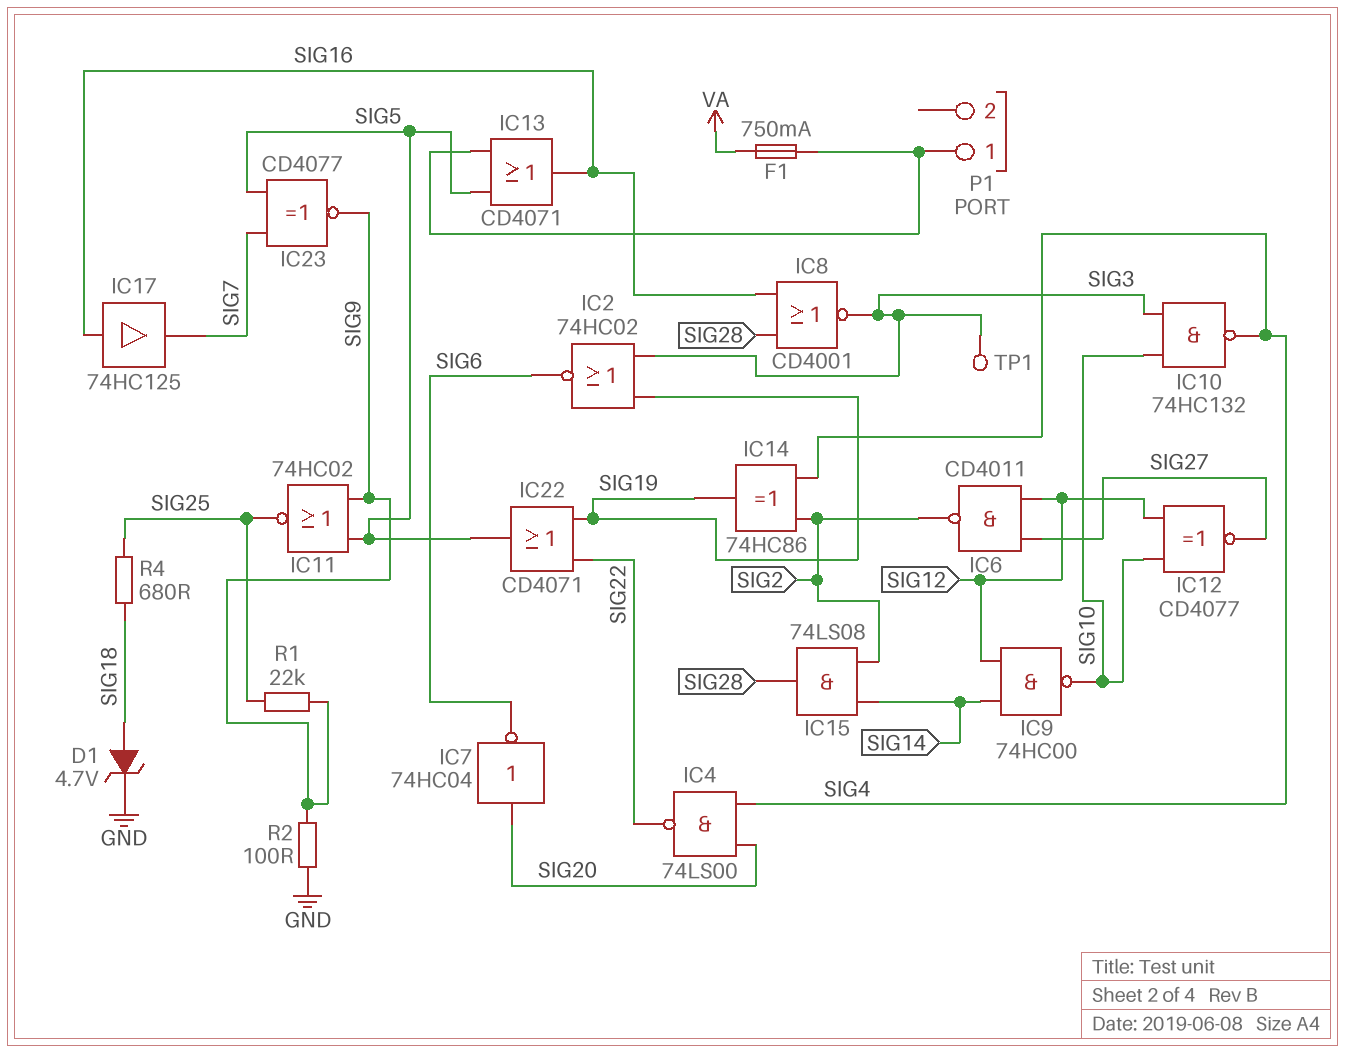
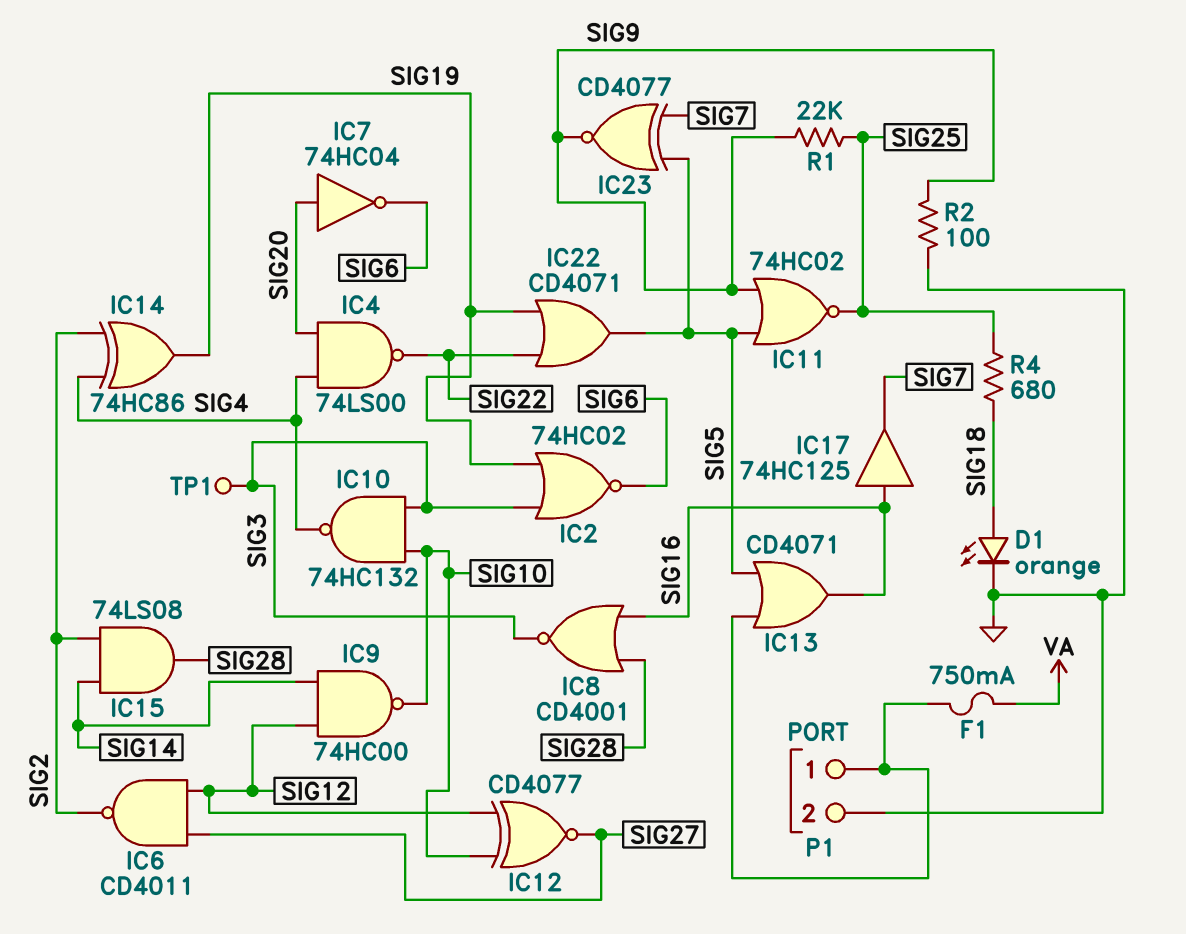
D1: zener 4.7V (A SIG18, K GND) -> LED orange (A SIG18, K GND)
P1 pin 2: none -> GND

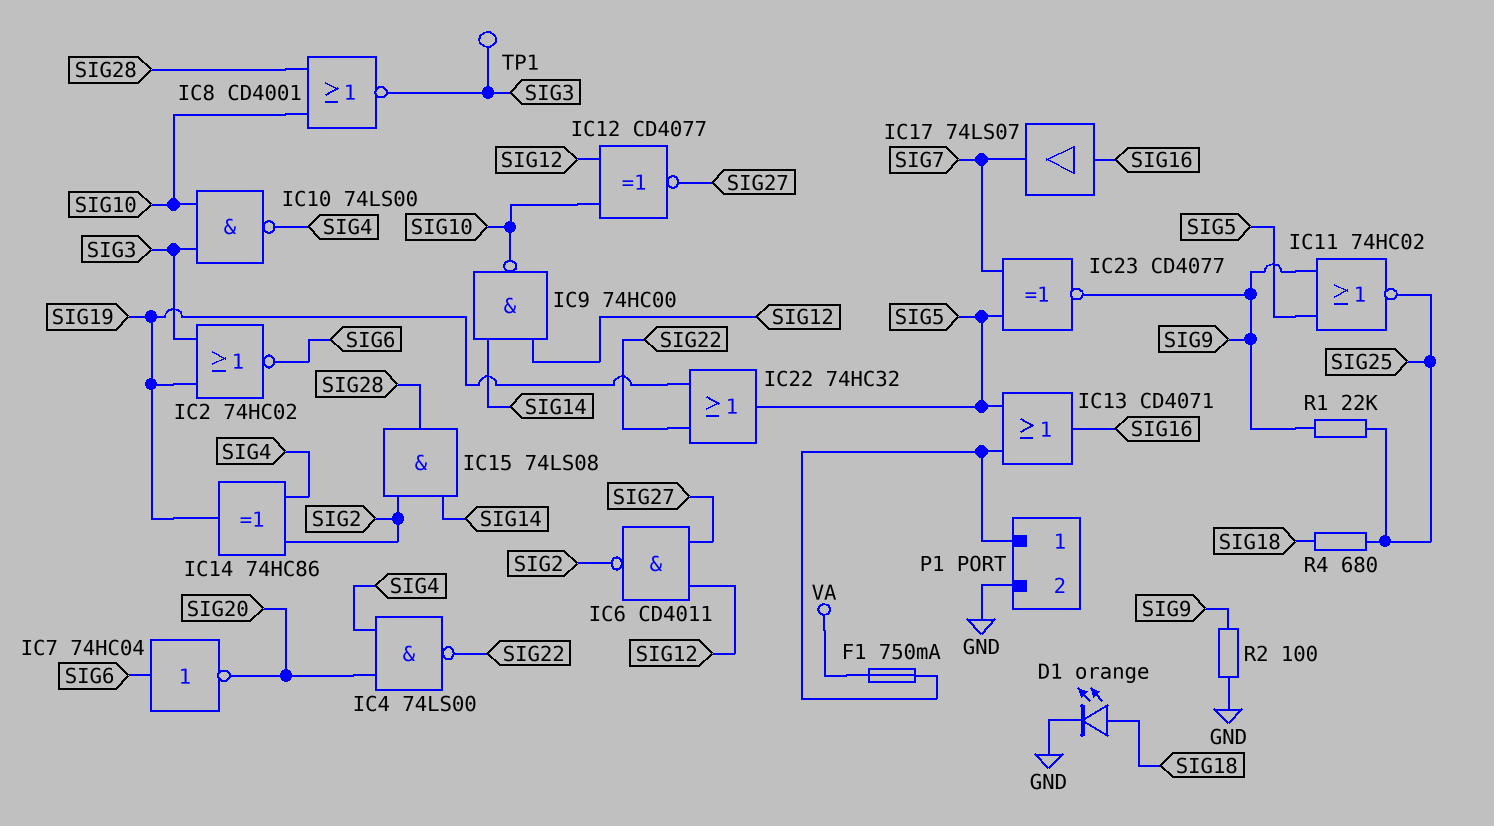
IC7: NOT 74HC04 (in SIG20, out SIG6) -> NOT 74HC04 (in SIG6, out SIG20)
IC8: NOR CD4001 (in SIG16, in SIG28, out SIG3) -> NOR CD4001 (in SIG10, in SIG28, out SIG3)
IC10: NAND 74HC132 (in SIG3, in SIG10, out SIG4) -> NAND 74LS00 (in SIG3, in SIG10, out SIG4)
IC17: buffer 74HC125 (in SIG16, out SIG7) -> buffer 74LS07 (in SIG16, out SIG7)
IC22: OR CD4071 (in SIG19, in SIG22, out SIG5) -> OR 74HC32 (in SIG19, in SIG22, out SIG5)

